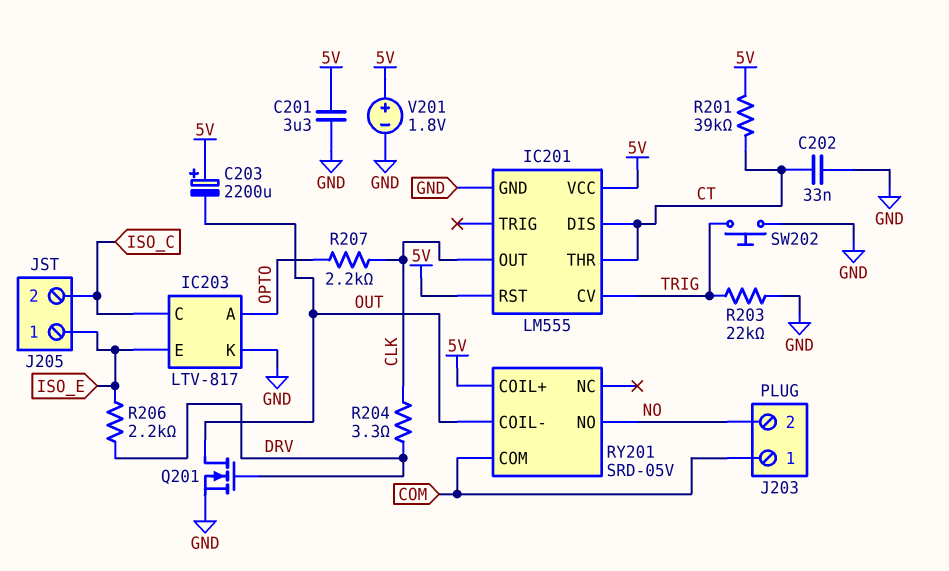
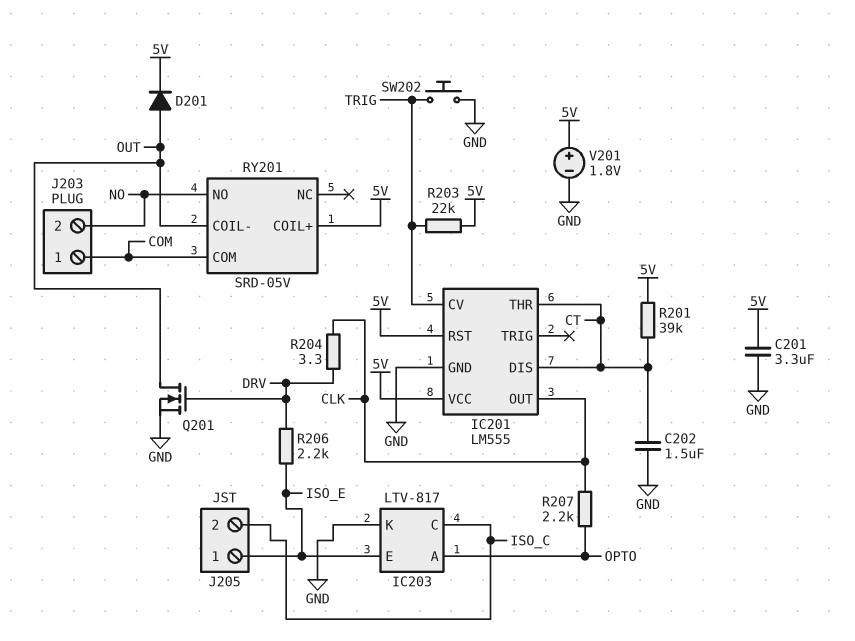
C202: 33nF (CT, GND) -> 1.5uF (CT, GND)
C203: 2200uF (plus 5V, minus OUT) -> none
D201: none -> diode (A OUT, K 5V)
R203: 22k (GND, TRIG) -> 22k (5V, TRIG)

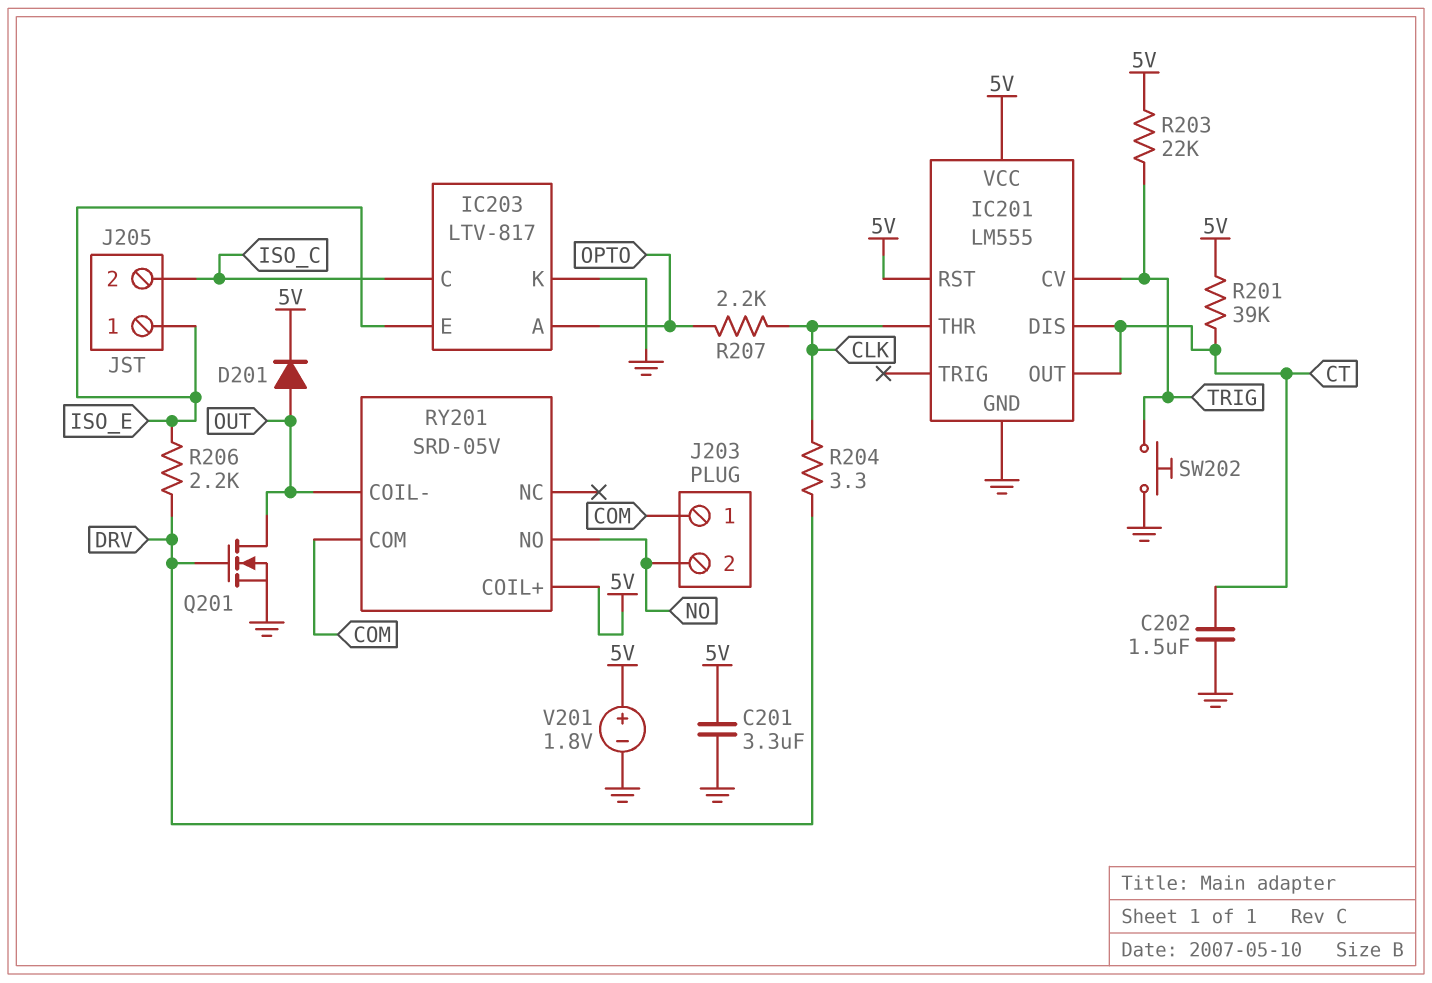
IC201 pin OUT: CLK -> CT
IC201 pin THR: CT -> CLK

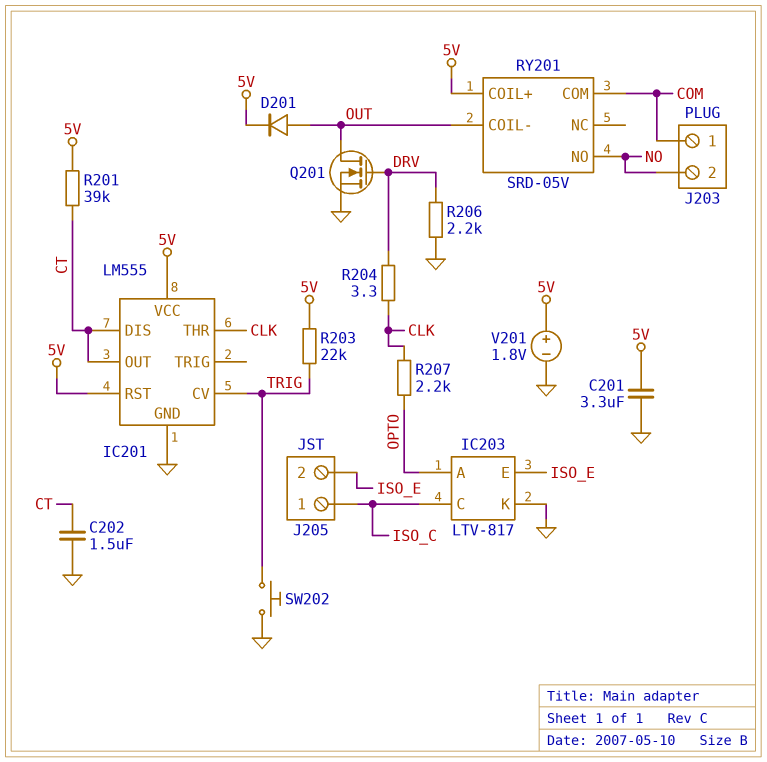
J205 pin 1: ISO_E -> ISO_C
J205 pin 2: ISO_C -> ISO_E
R206: 2.2k (DRV, ISO_E) -> 2.2k (DRV, GND)

